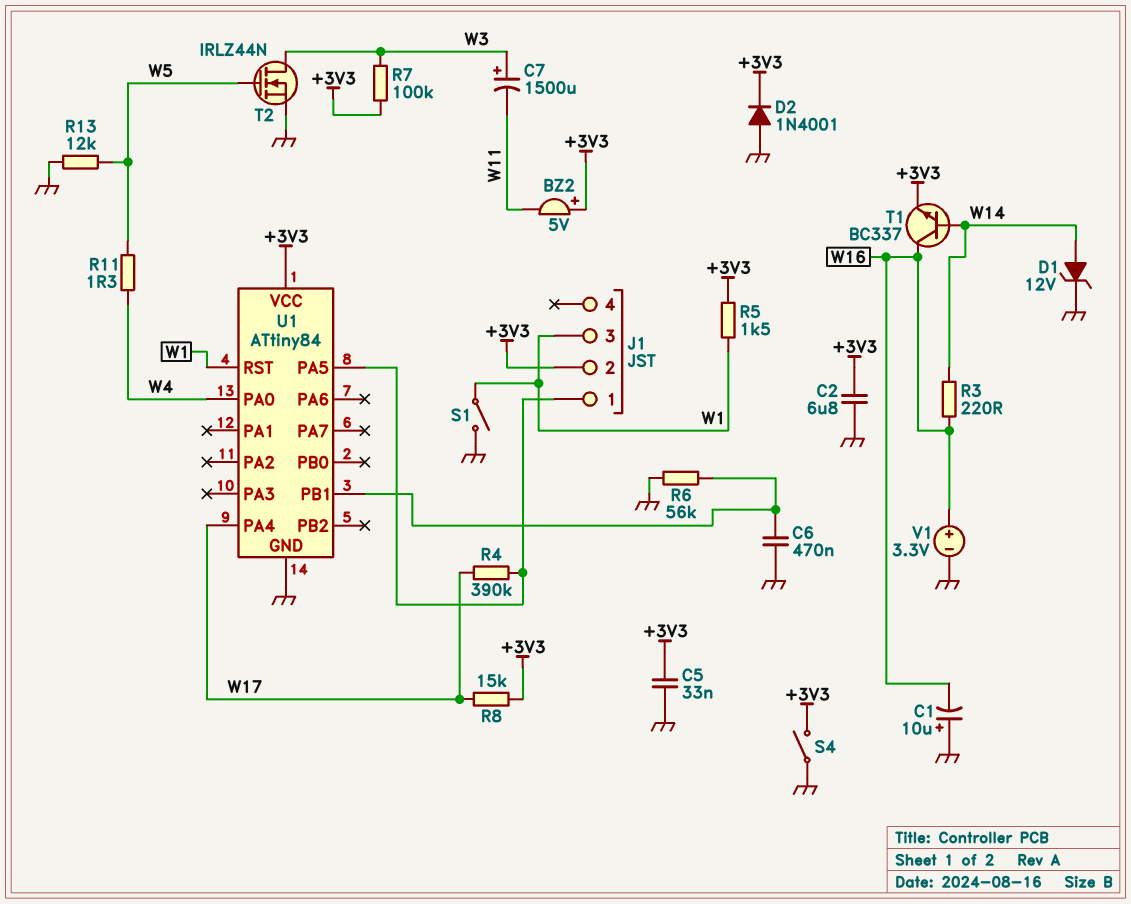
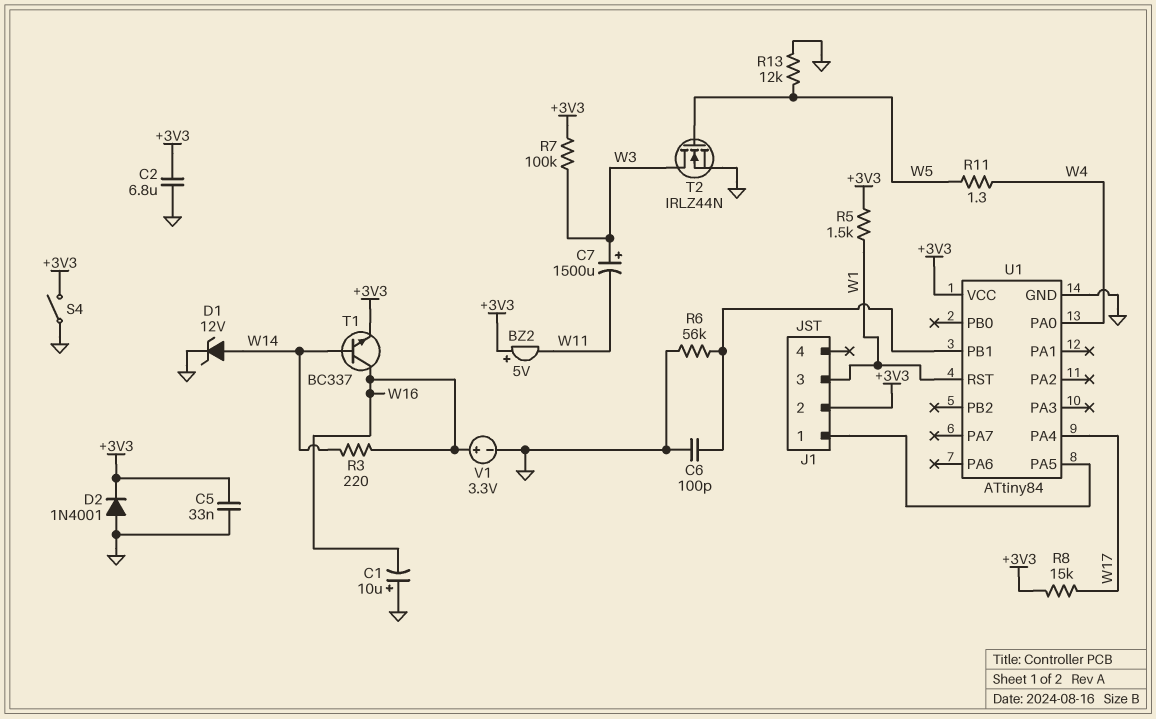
C6: 470nF (GND, U1/PB1) -> 100pF (GND, U1/PB1)
R4: 390k (J1/1, W17) -> none
S1: switch (GND, W1) -> none

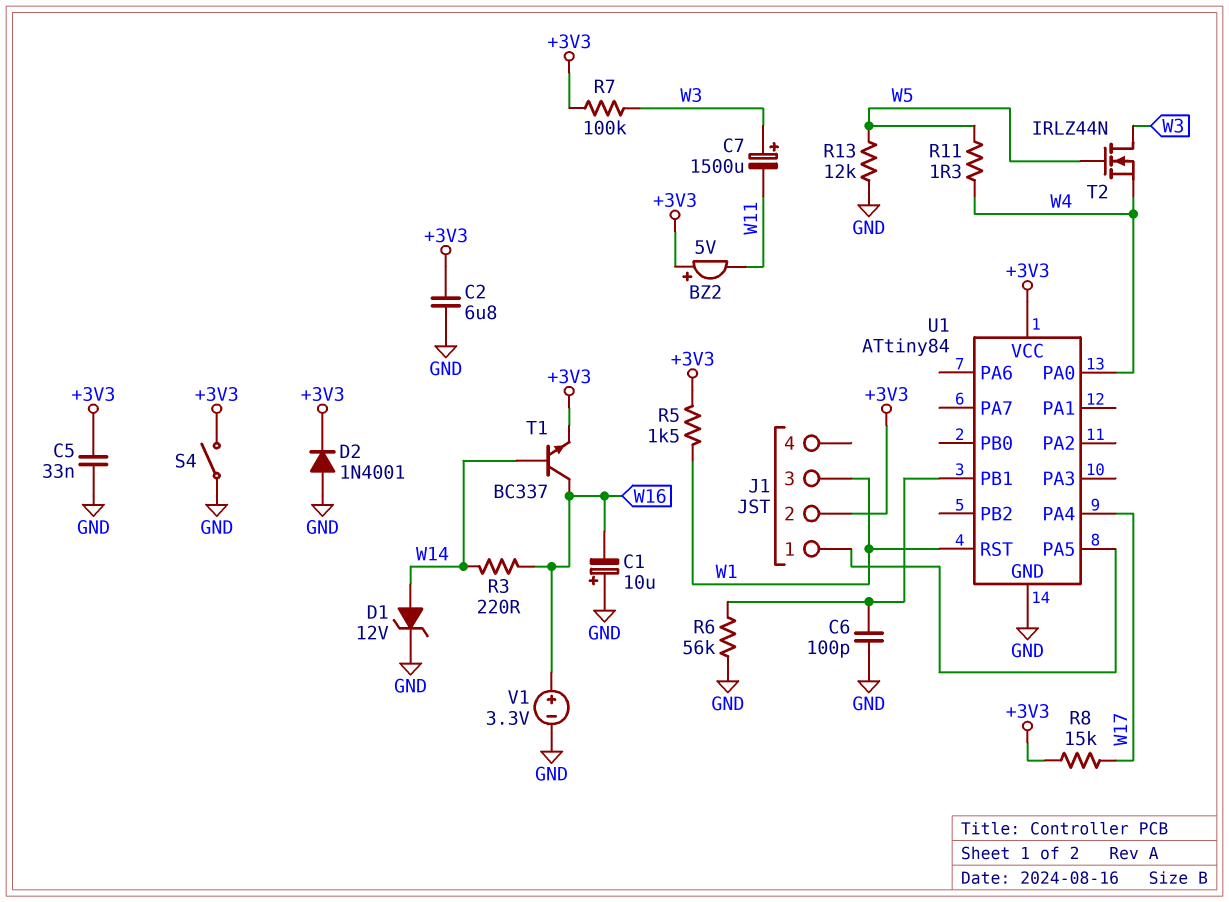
T2: NMOS IRLZ44N (G W5, D W3, S GND) -> NMOS IRLZ44N (G W5, D W3, S W4)

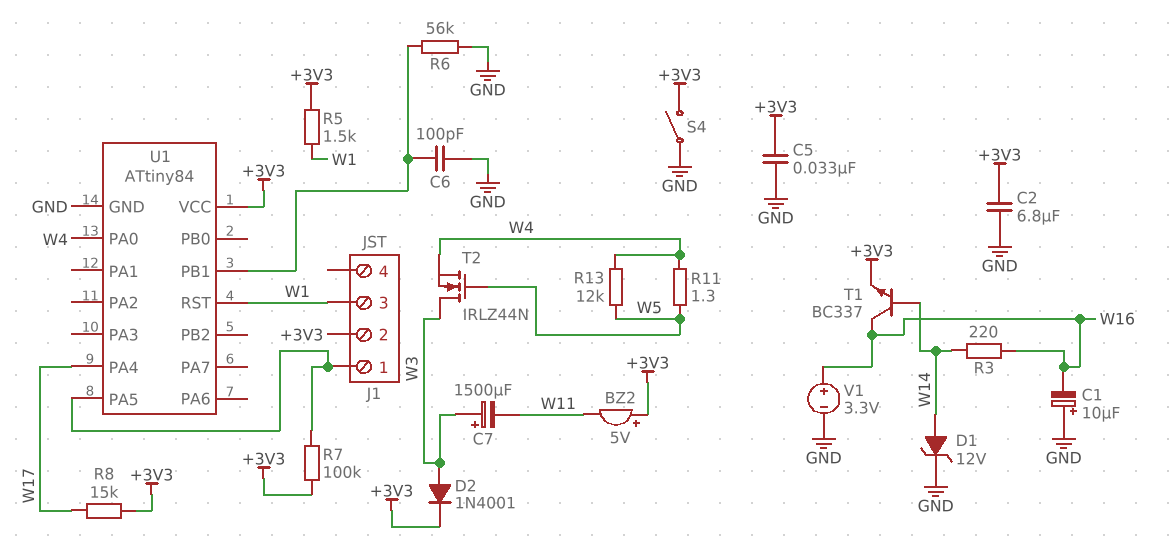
D2: diode 1N4001 (A GND, K +3V3) -> diode 1N4001 (A W3, K +3V3)
R7: 100k (+3V3, W3) -> 100k (+3V3, J1/1)
R13: 12k (GND, W5) -> 12k (W4, W5)

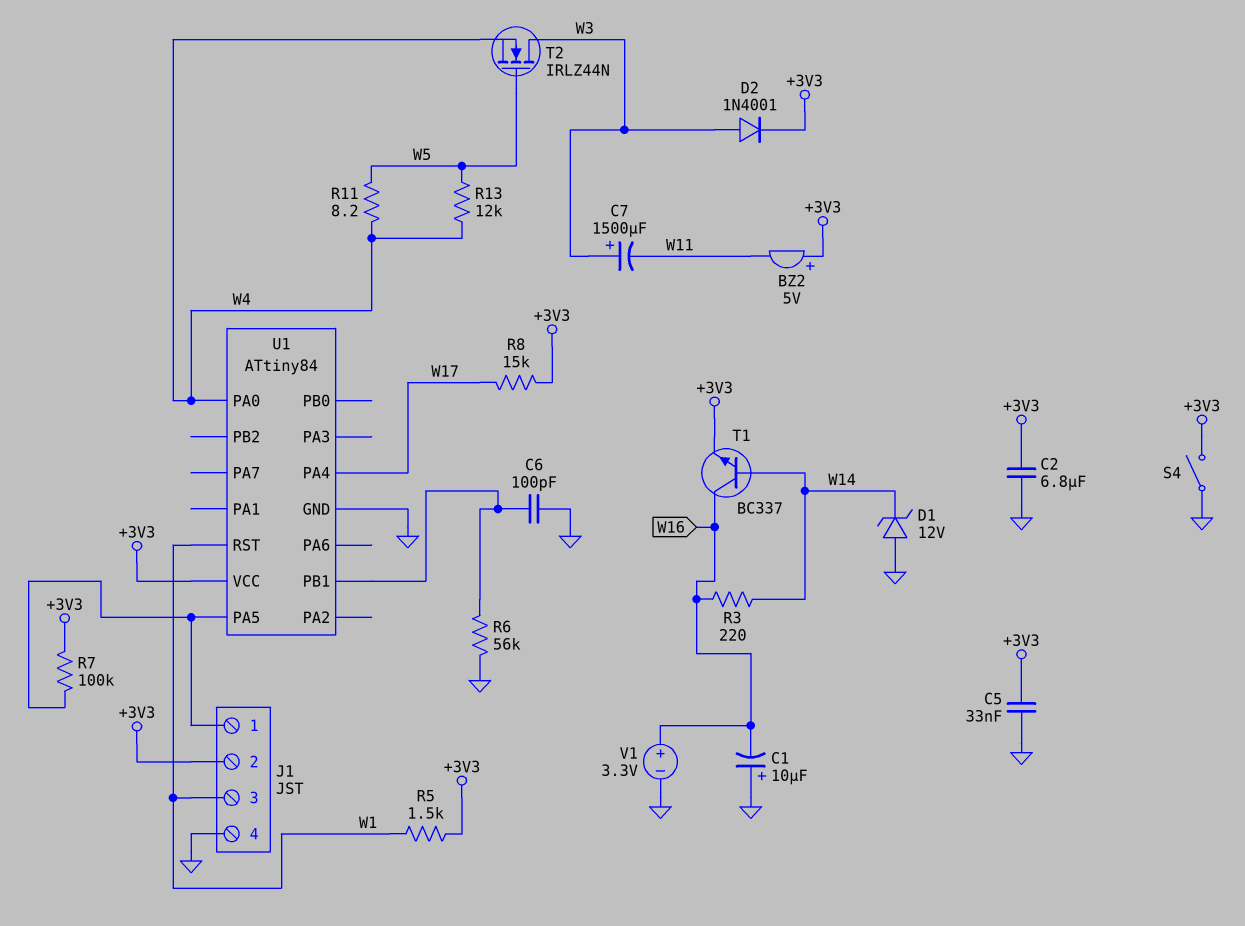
D1: zener 12V (A W14, K GND) -> zener 12V (A GND, K W14)
J1 pin 4: none -> GND
R11: 1.3 (W4, W5) -> 8.2 (W4, W5)

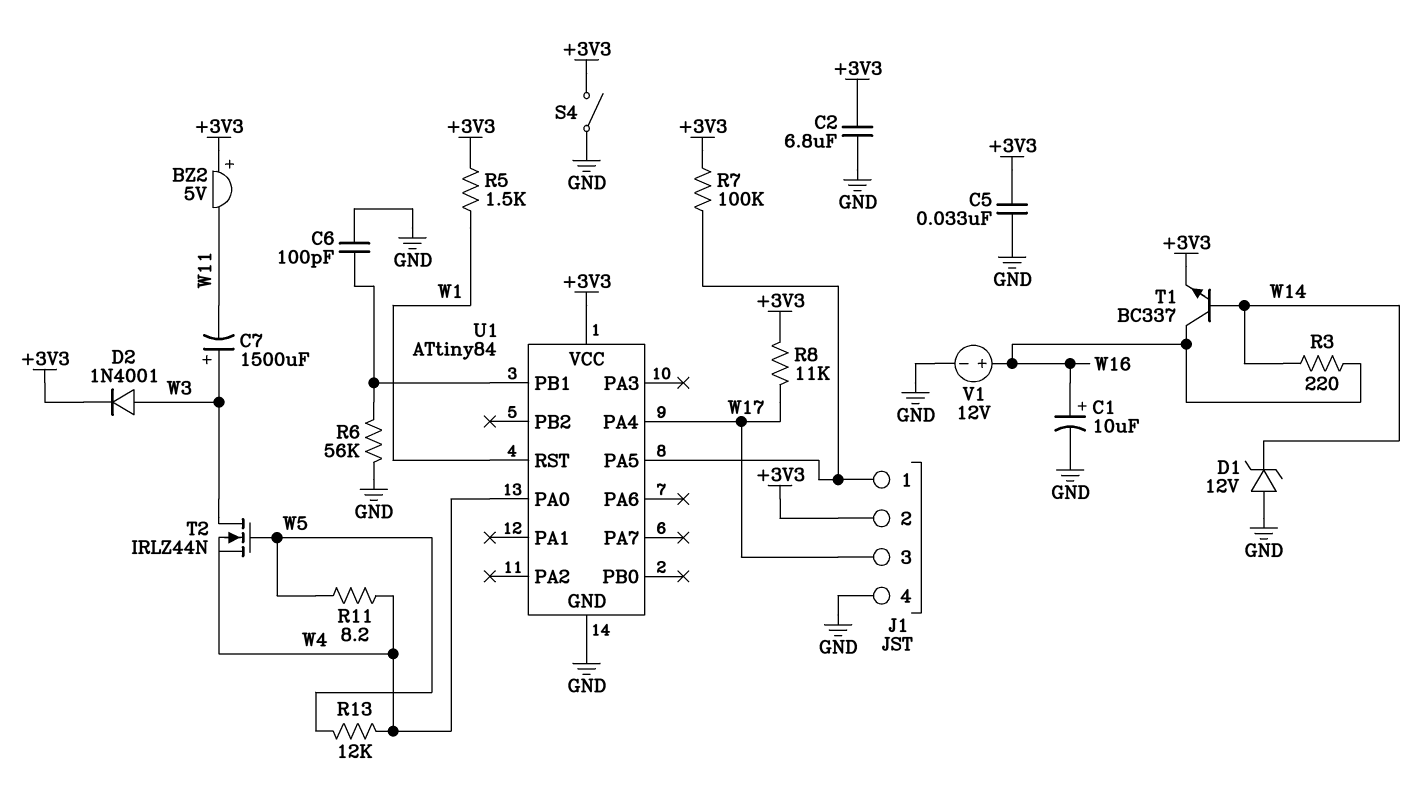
C1: 10uF (plus GND, minus W16) -> 10uF (plus W16, minus GND)
J1 pin 3: W1 -> W17
R8: 15k (+3V3, W17) -> 11k (+3V3, W17)
V1: 3.3V (plus W16, minus GND) -> 12V (plus W16, minus GND)

